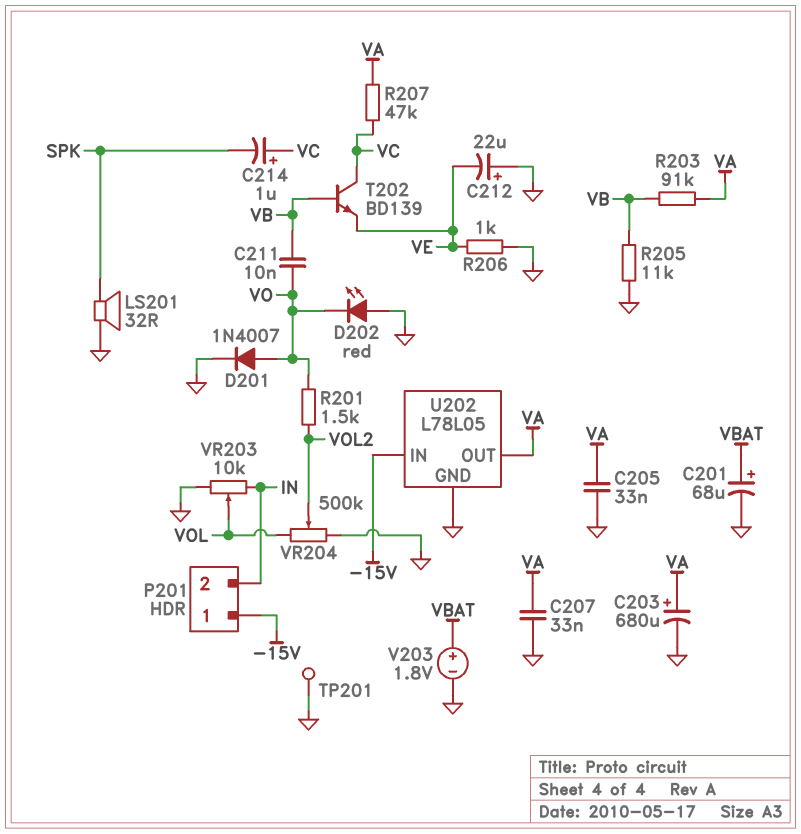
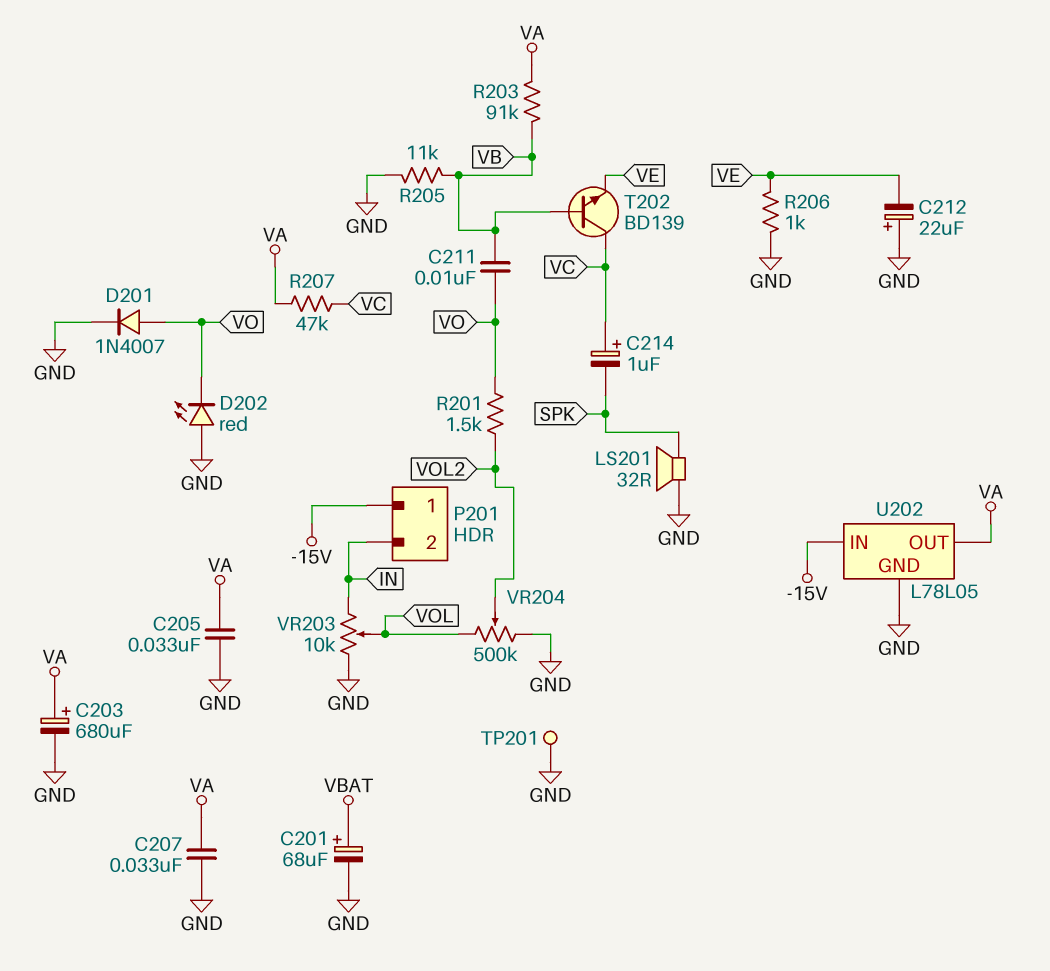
V203: 1.8V (plus VBAT, minus GND) -> none

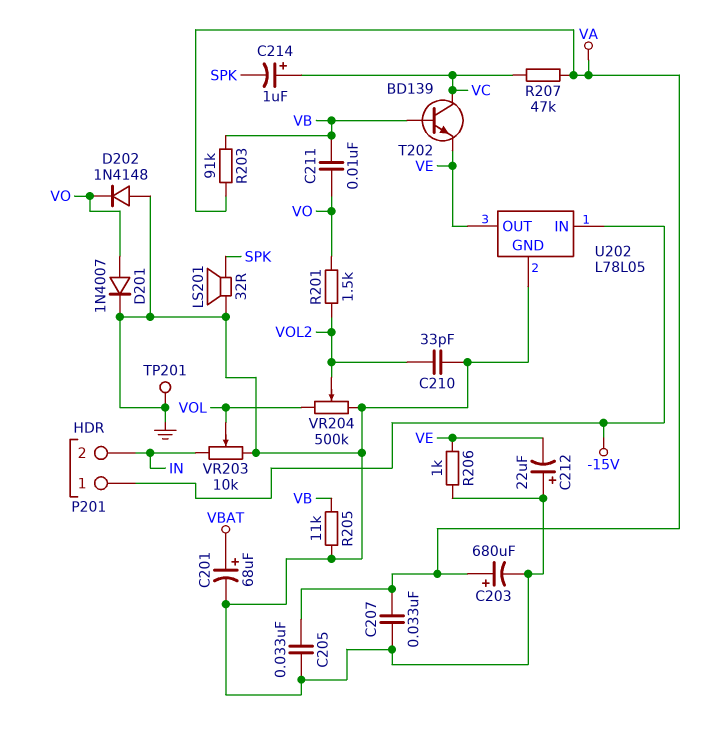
C210: none -> 33pF (GND, VOL2)
D202: LED red (A GND, K VO) -> diode 1N4148 (A GND, K VO)
U202 pin OUT: VA -> VE

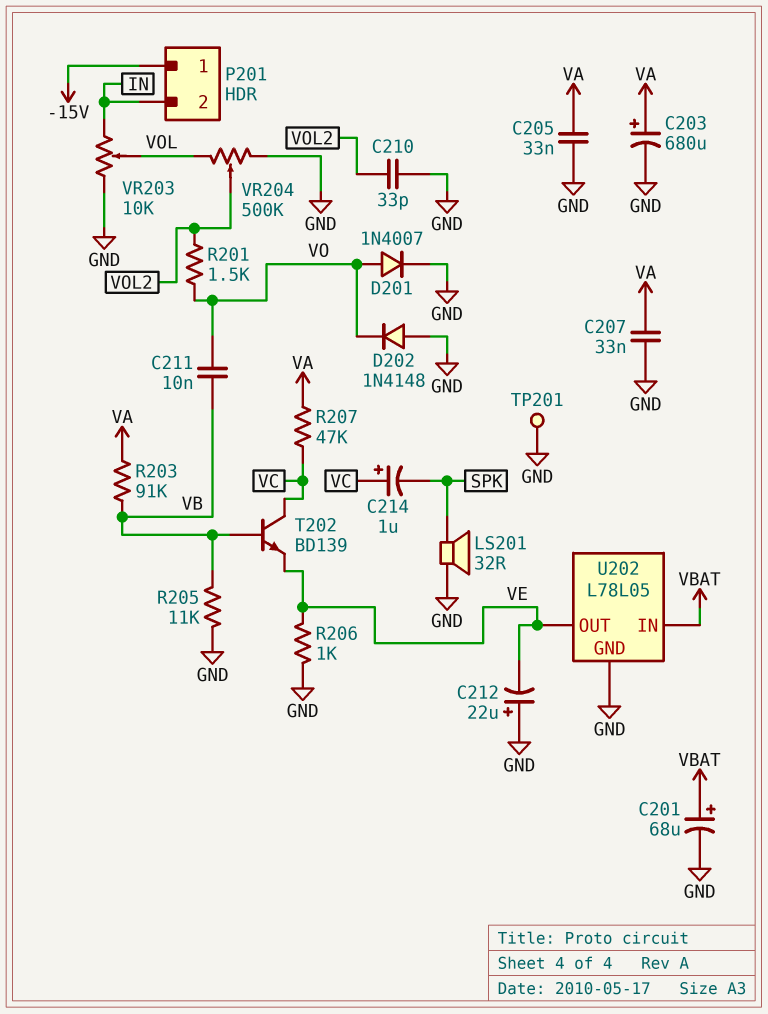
U202 pin IN: -15V -> VBAT

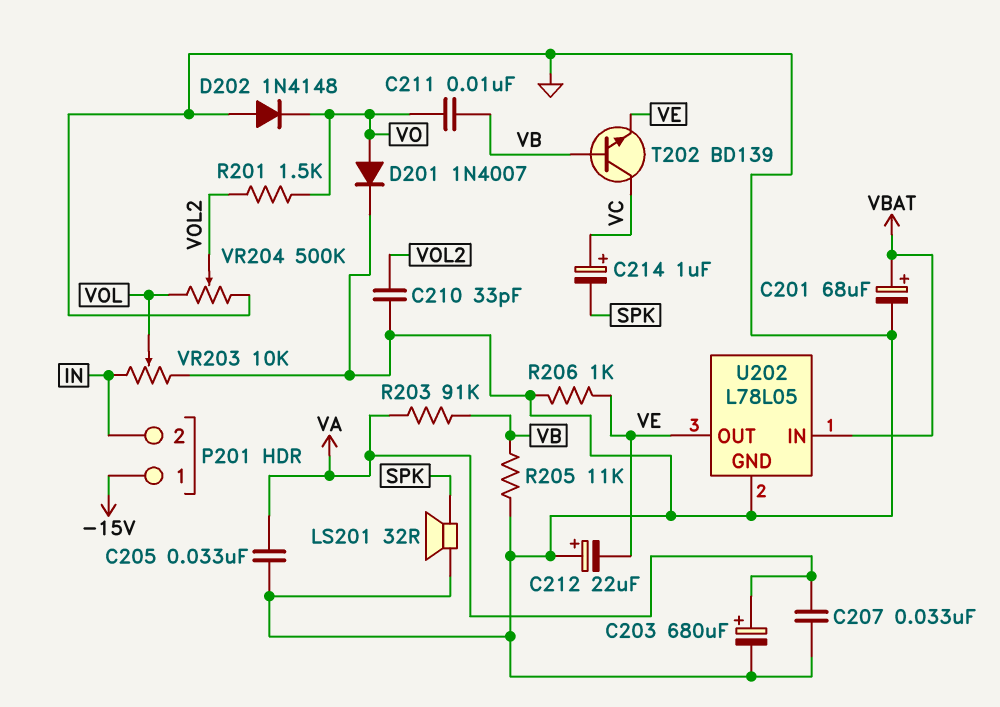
R207: 47k (VA, VC) -> none
TP201: test point (GND) -> none

